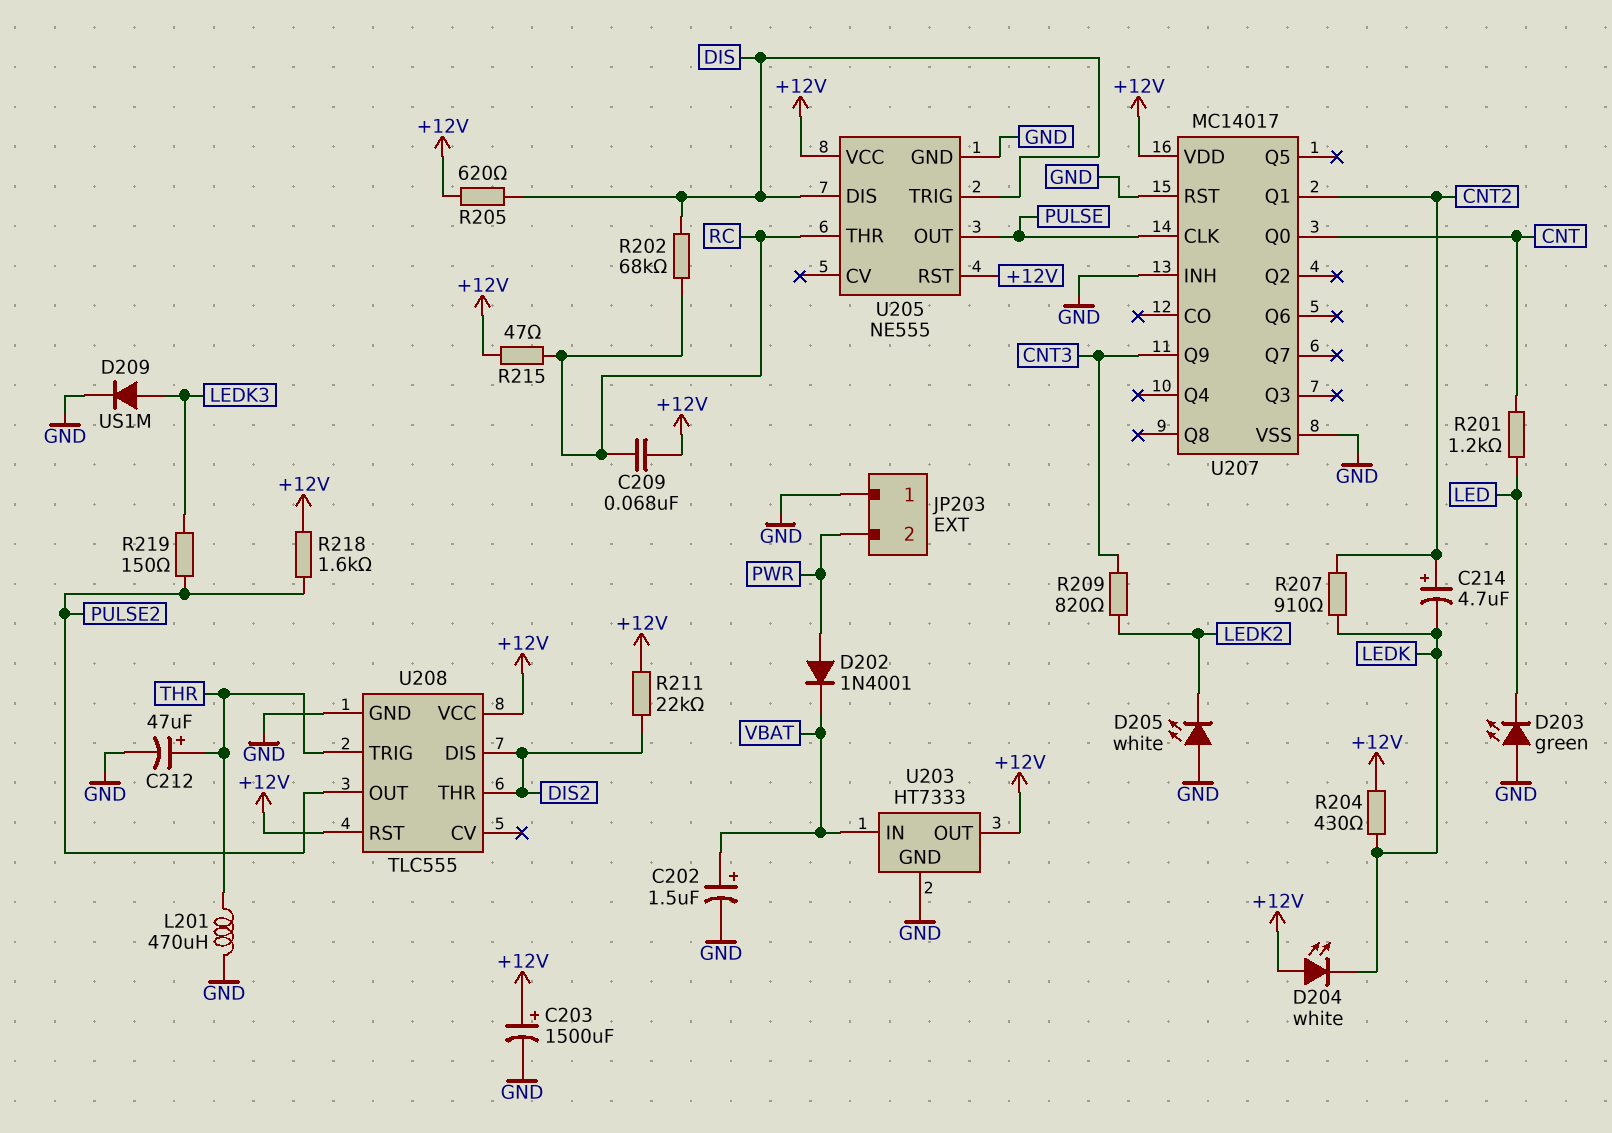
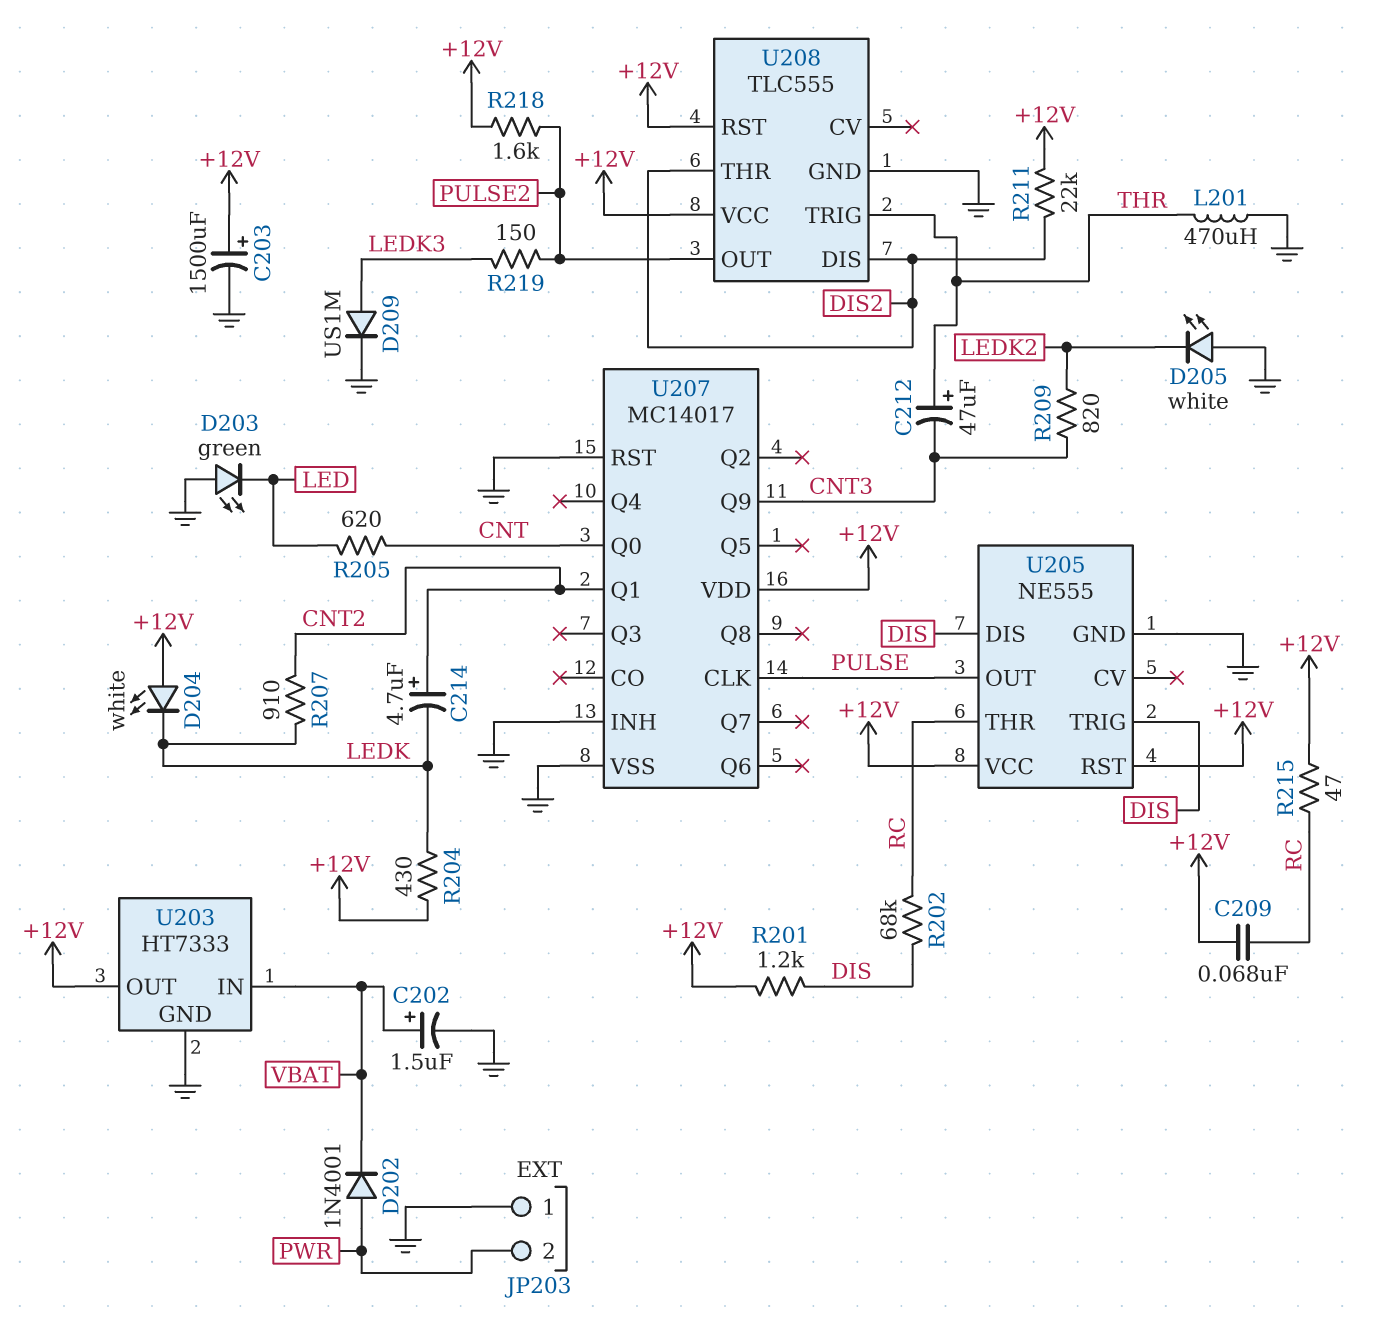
C212: 47uF (plus THR, minus GND) -> 47uF (plus THR, minus CNT3)
R201: 1.2k (CNT, LED) -> 1.2k (+12V, DIS)
R205: 620 (+12V, DIS) -> 620 (CNT, LED)

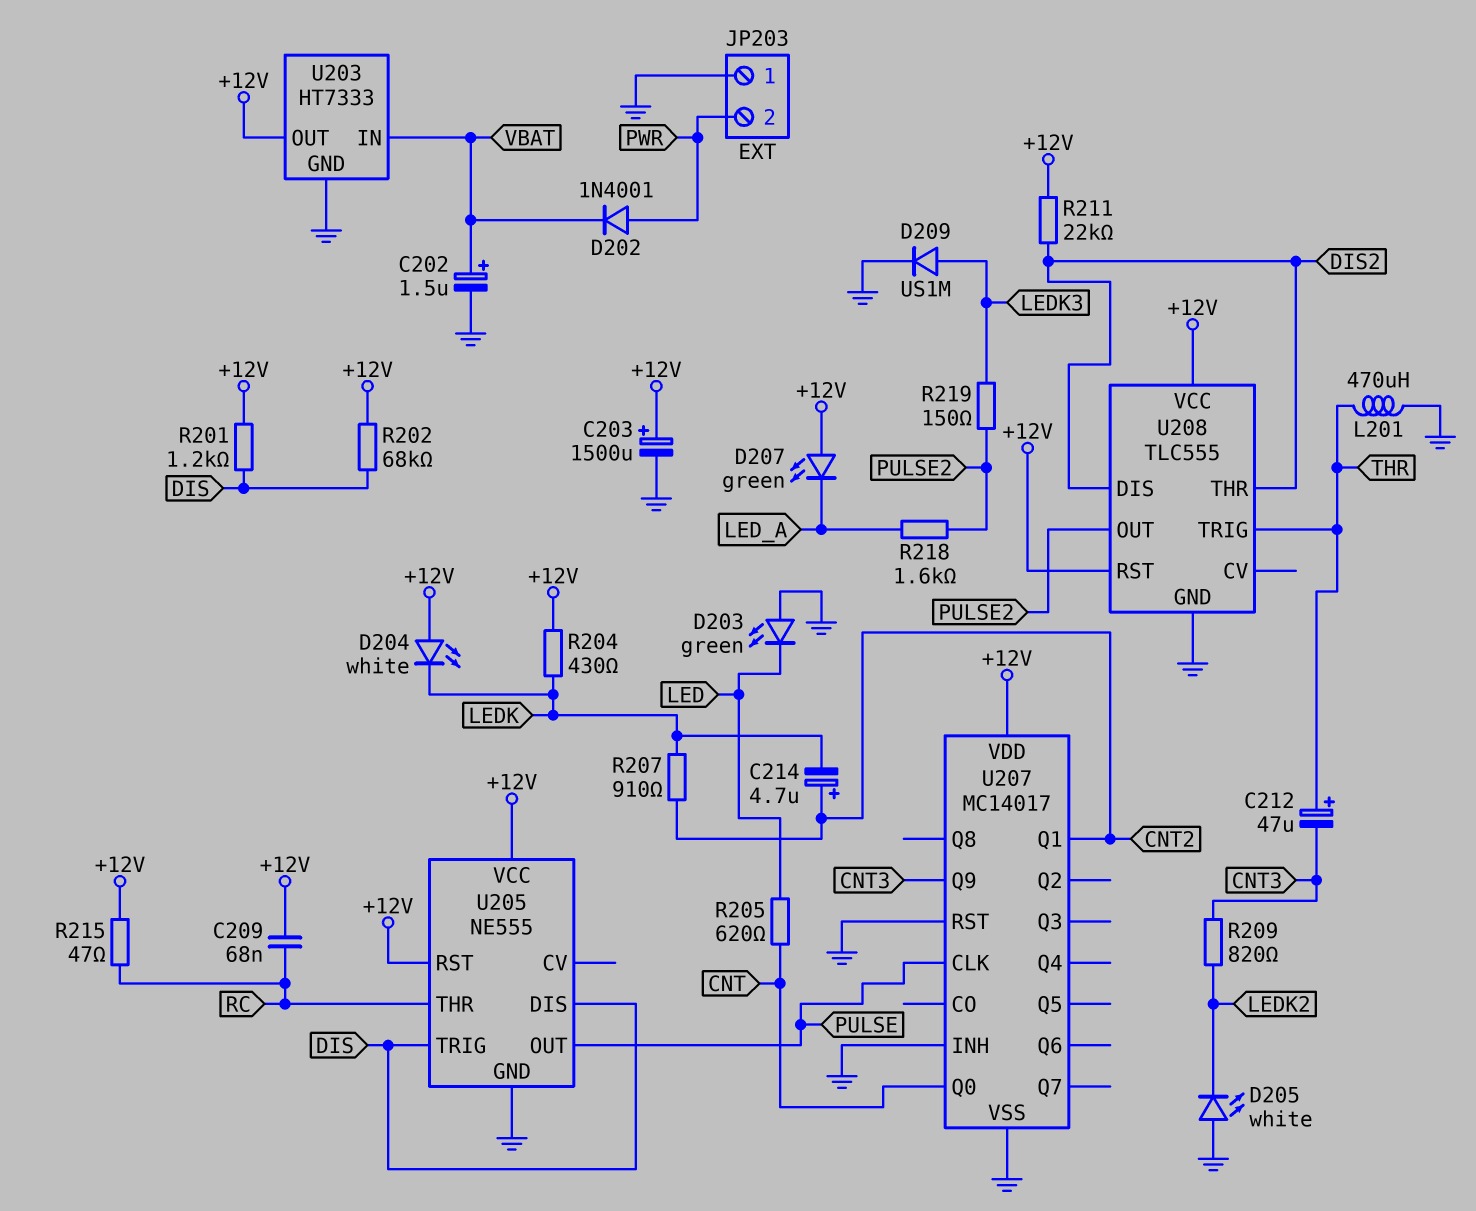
D207: none -> LED green (A +12V, K LED_A)
R202: 68k (DIS, RC) -> 68k (+12V, DIS)
R218: 1.6k (+12V, PULSE2) -> 1.6k (LED_A, PULSE2)

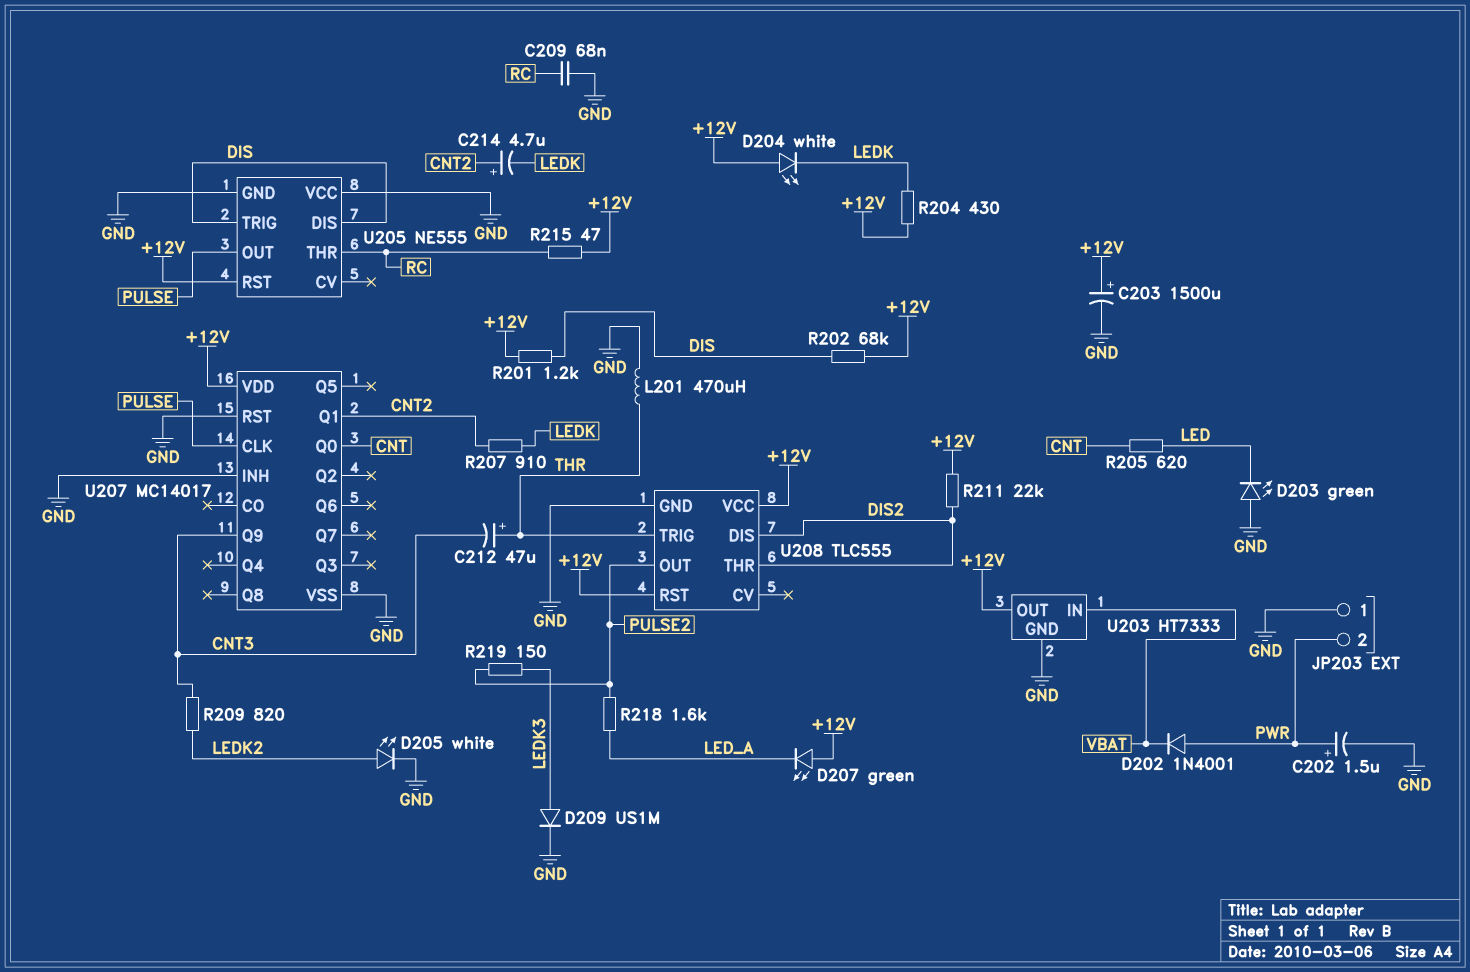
C202: 1.5uF (plus VBAT, minus GND) -> 1.5uF (plus PWR, minus GND)
C209: 68nF (+12V, RC) -> 68nF (GND, RC)
D205: LED white (A GND, K LEDK2) -> LED white (A LEDK2, K GND)
U205 pin VCC: +12V -> GND

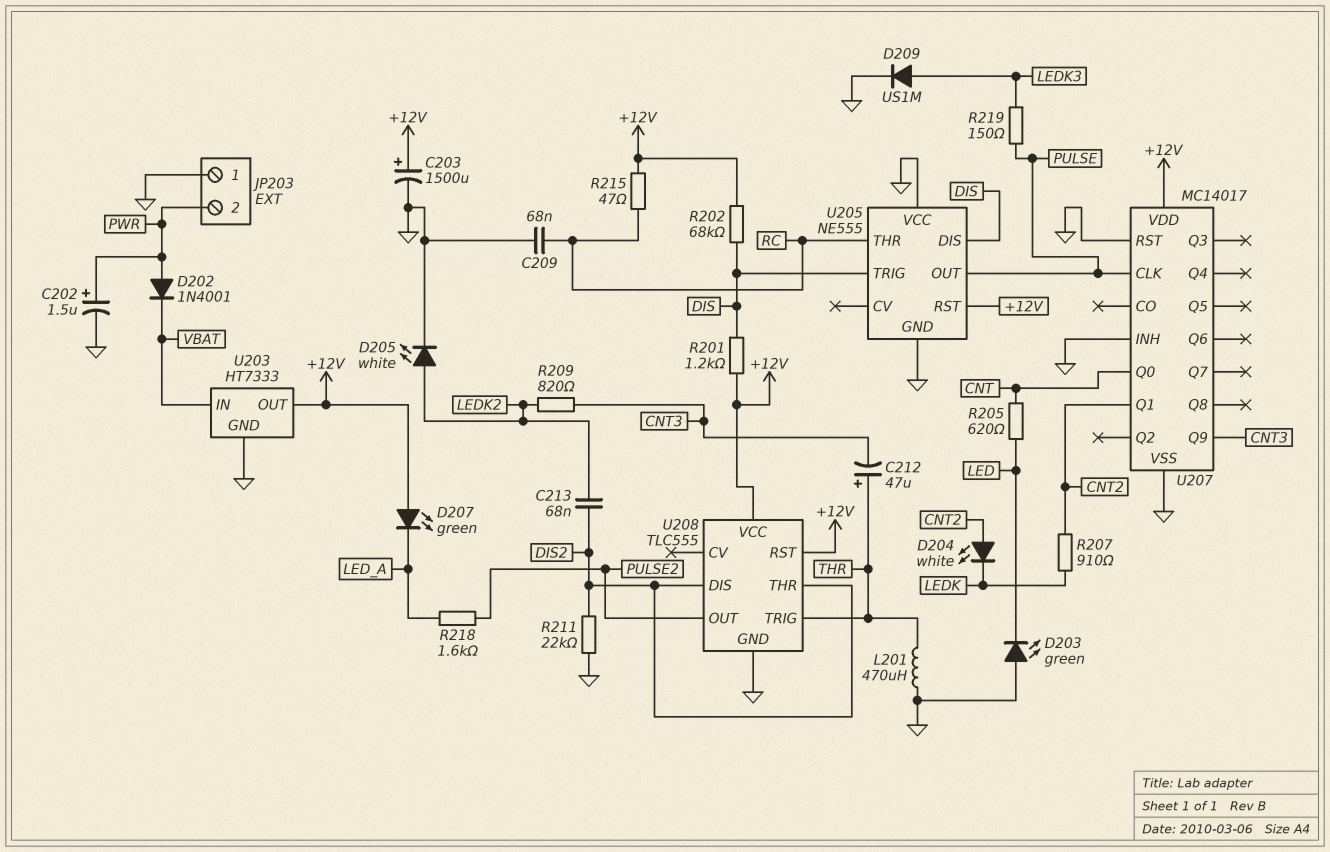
C213: none -> 68nF (DIS2, LEDK2)
C214: 4.7uF (plus CNT2, minus LEDK) -> none
D204: LED white (A +12V, K LEDK) -> LED white (A CNT2, K LEDK)
R204: 430 (+12V, LEDK) -> none
R211: 22k (+12V, DIS2) -> 22k (DIS2, GND)
R219: 150 (LEDK3, PULSE2) -> 150 (LEDK3, PULSE)

